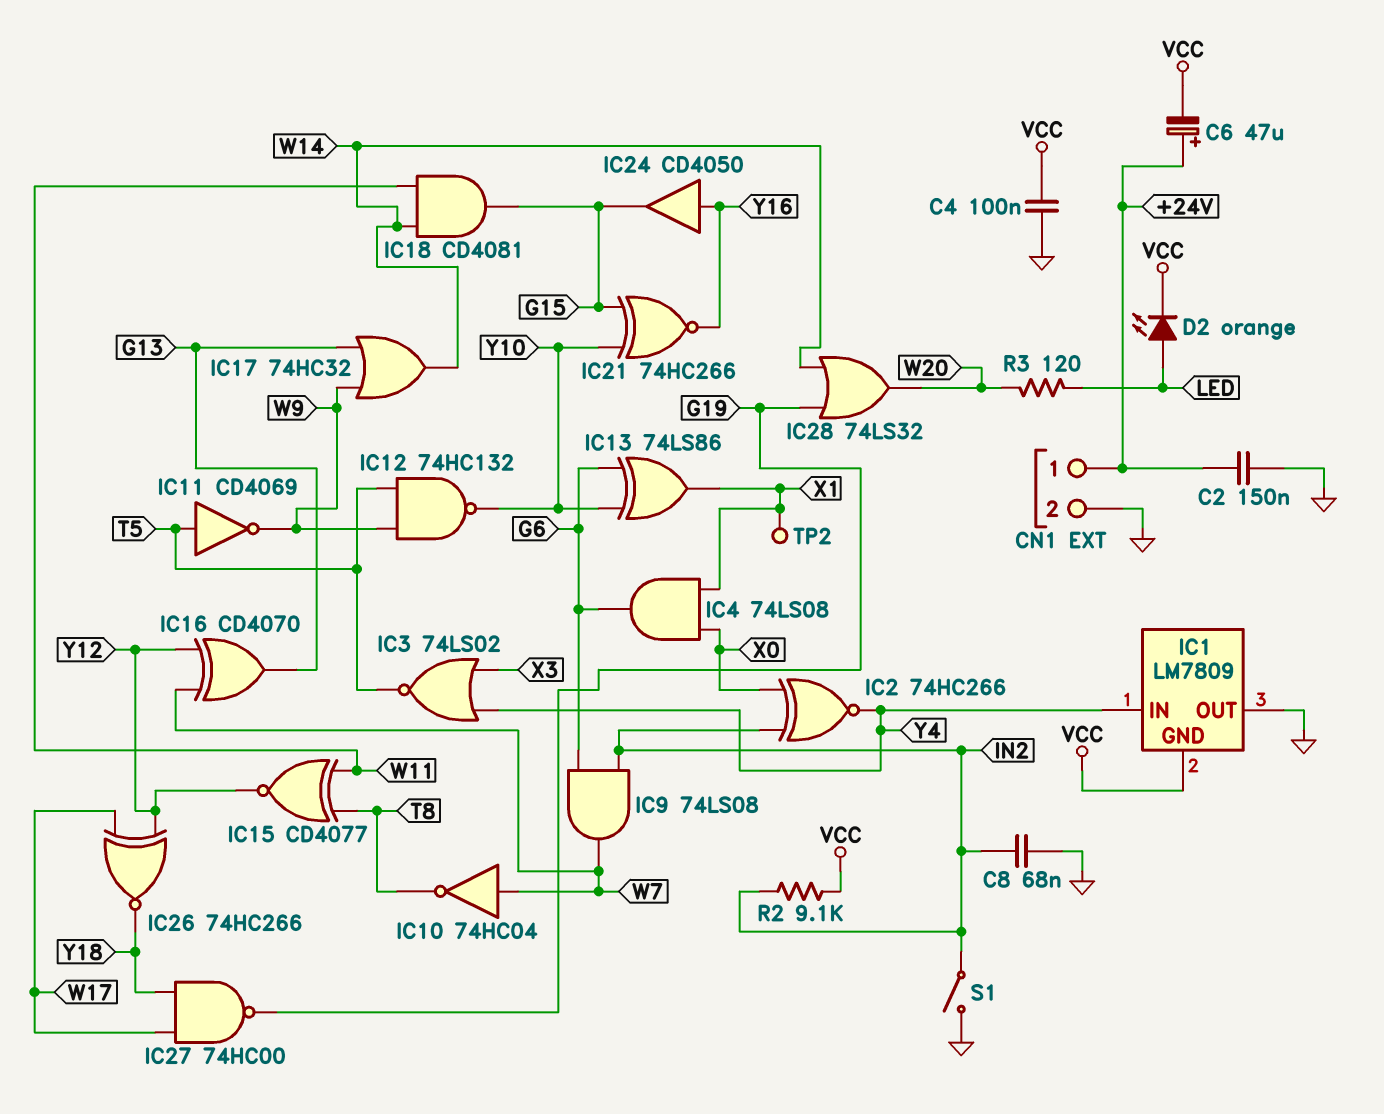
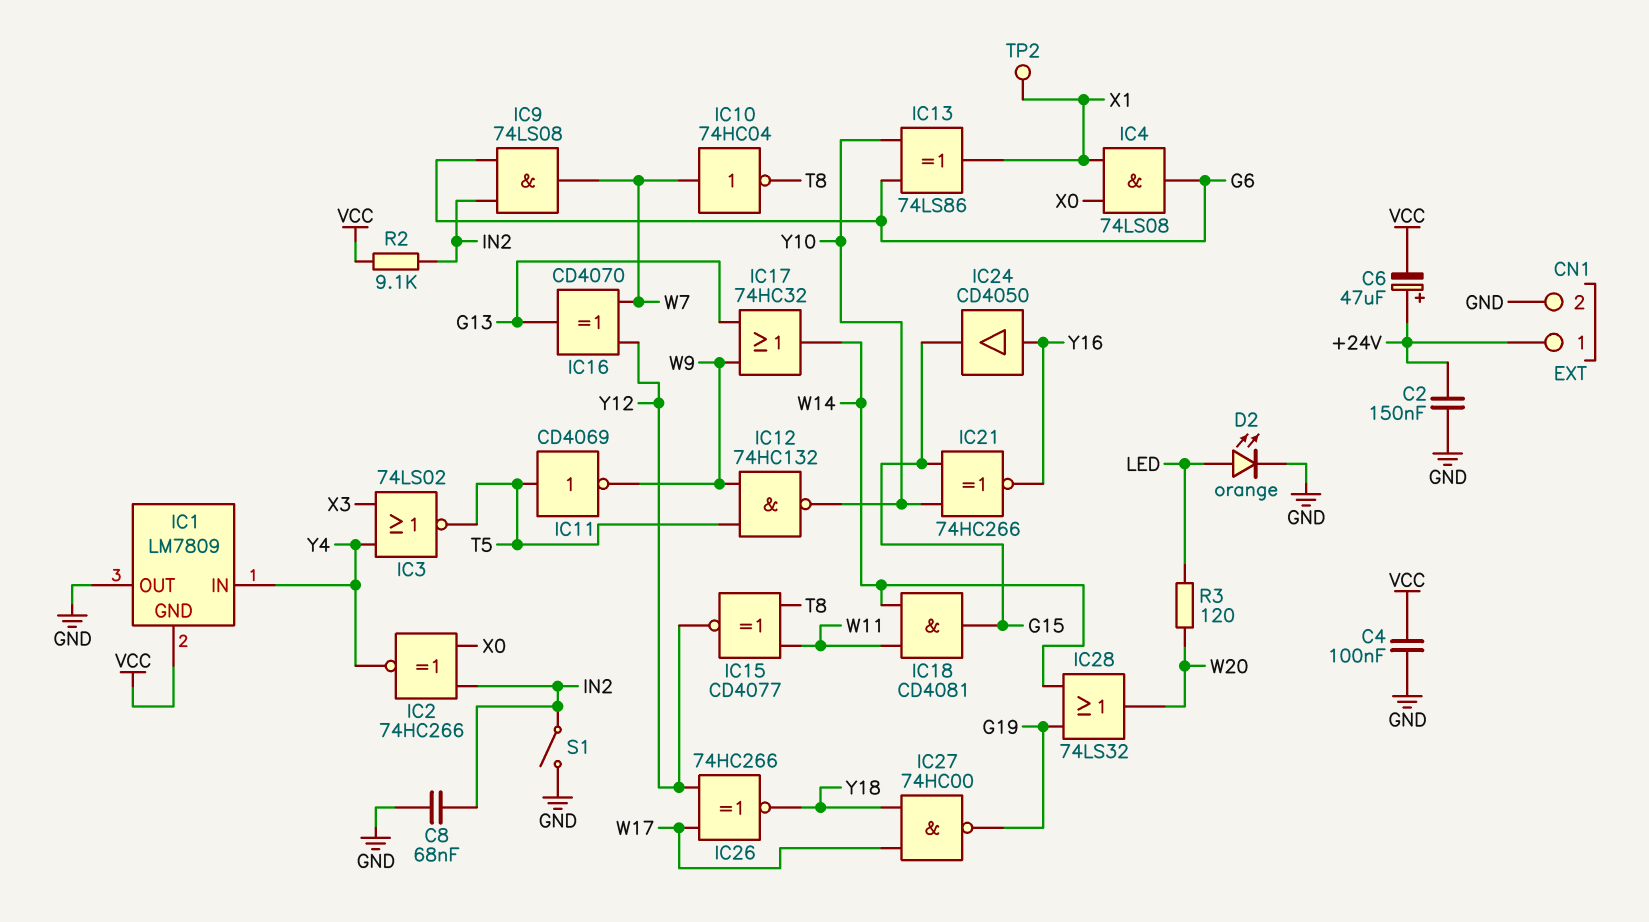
D2: LED orange (A LED, K VCC) -> LED orange (A LED, K GND)

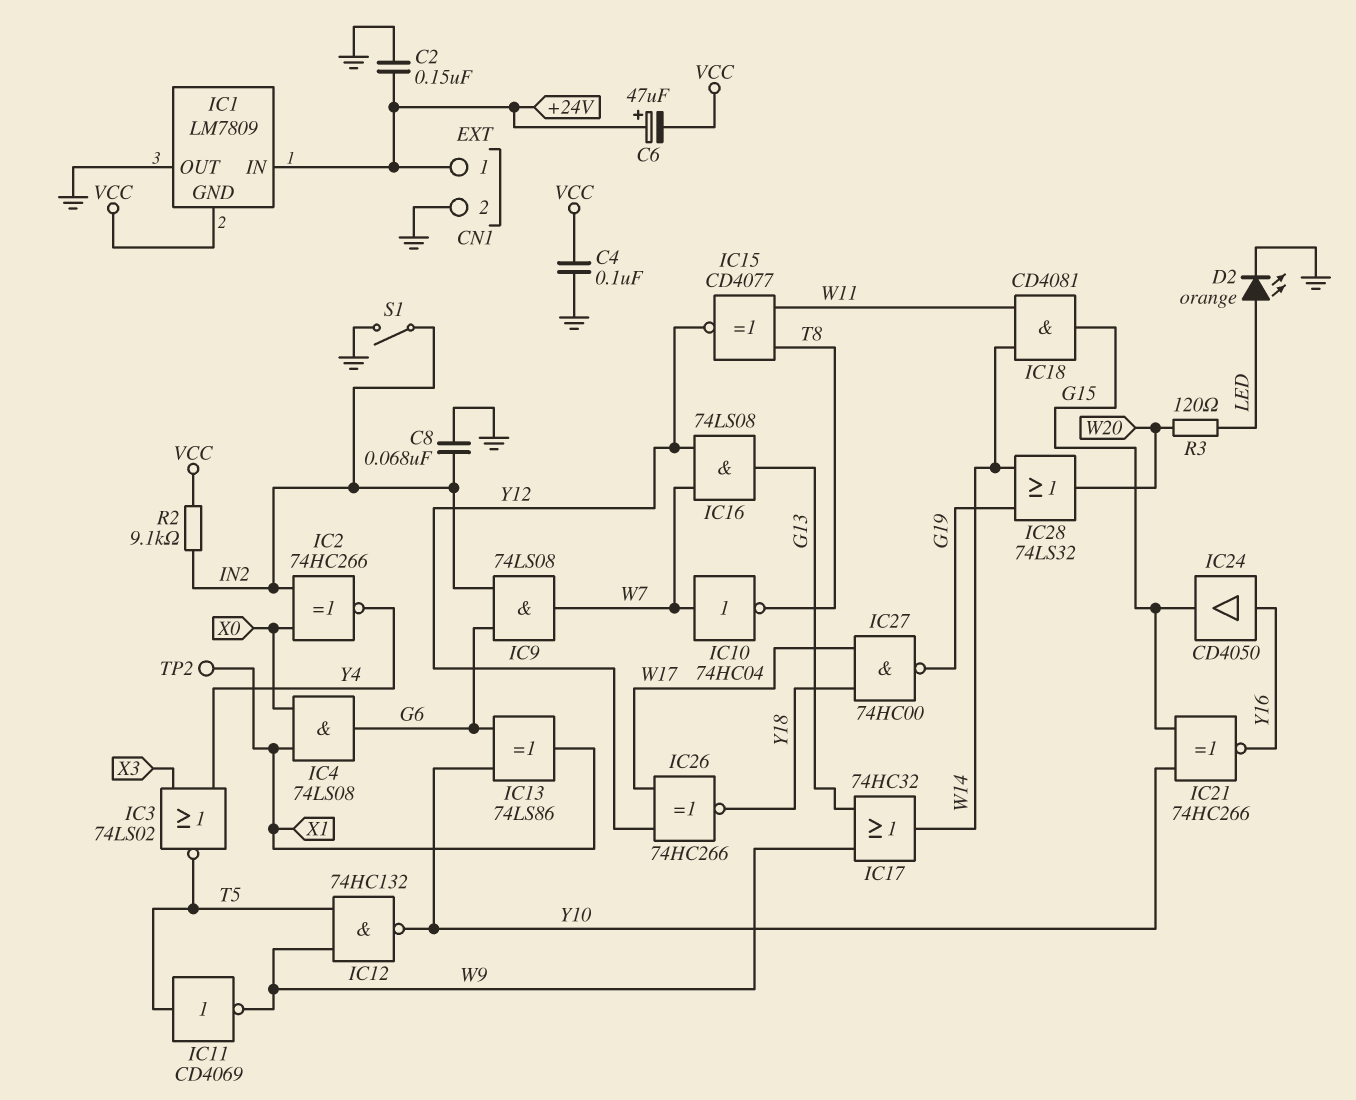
IC1 pin IN: Y4 -> +24V
IC16: XOR CD4070 (in W7, in Y12, out G13) -> AND 74LS08 (in W7, in Y12, out G13)

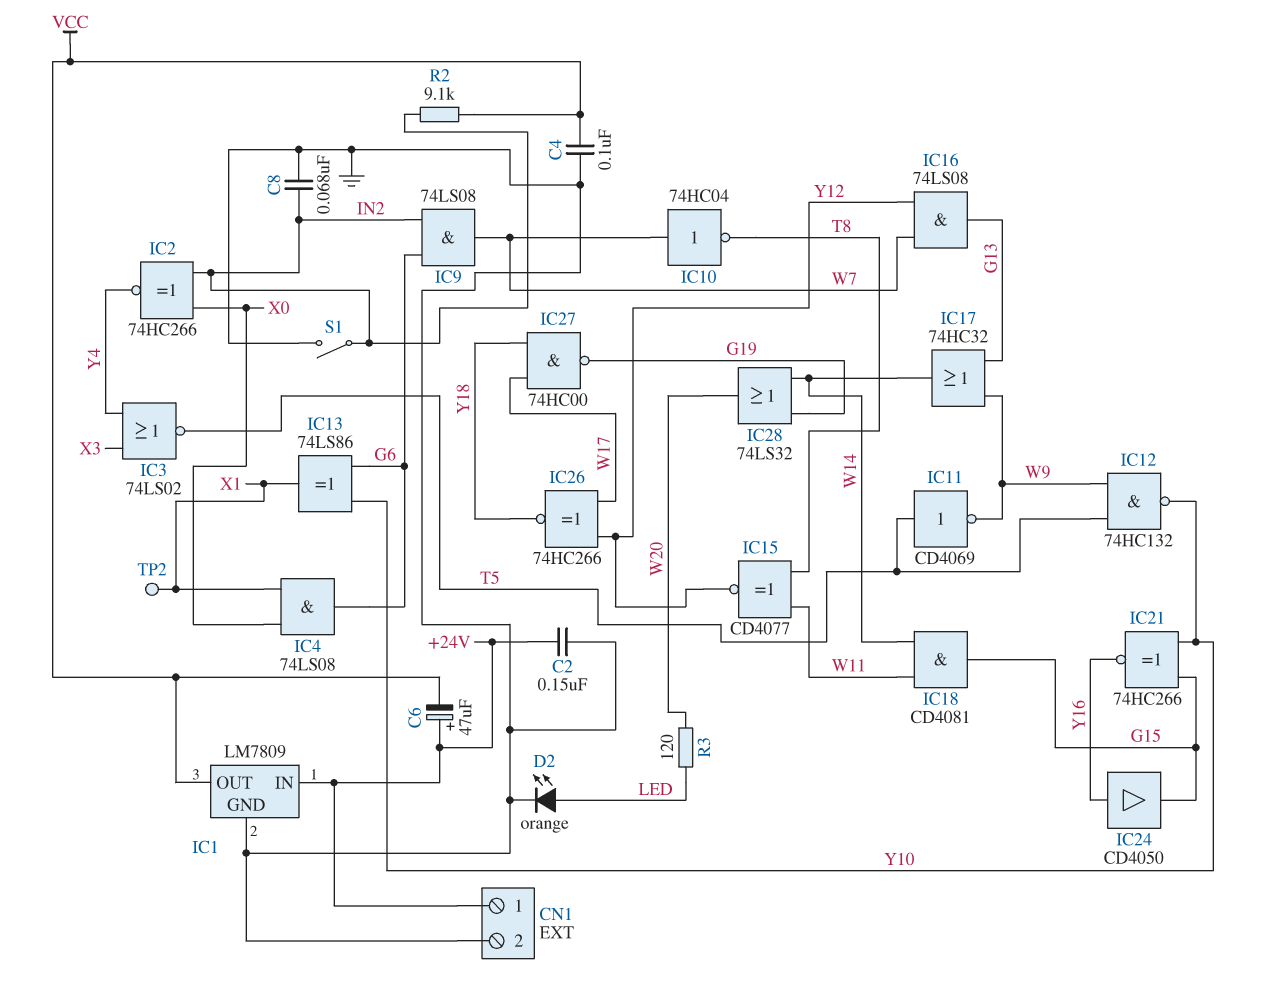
IC1 pin GND: VCC -> GND
IC1 pin OUT: GND -> VCC

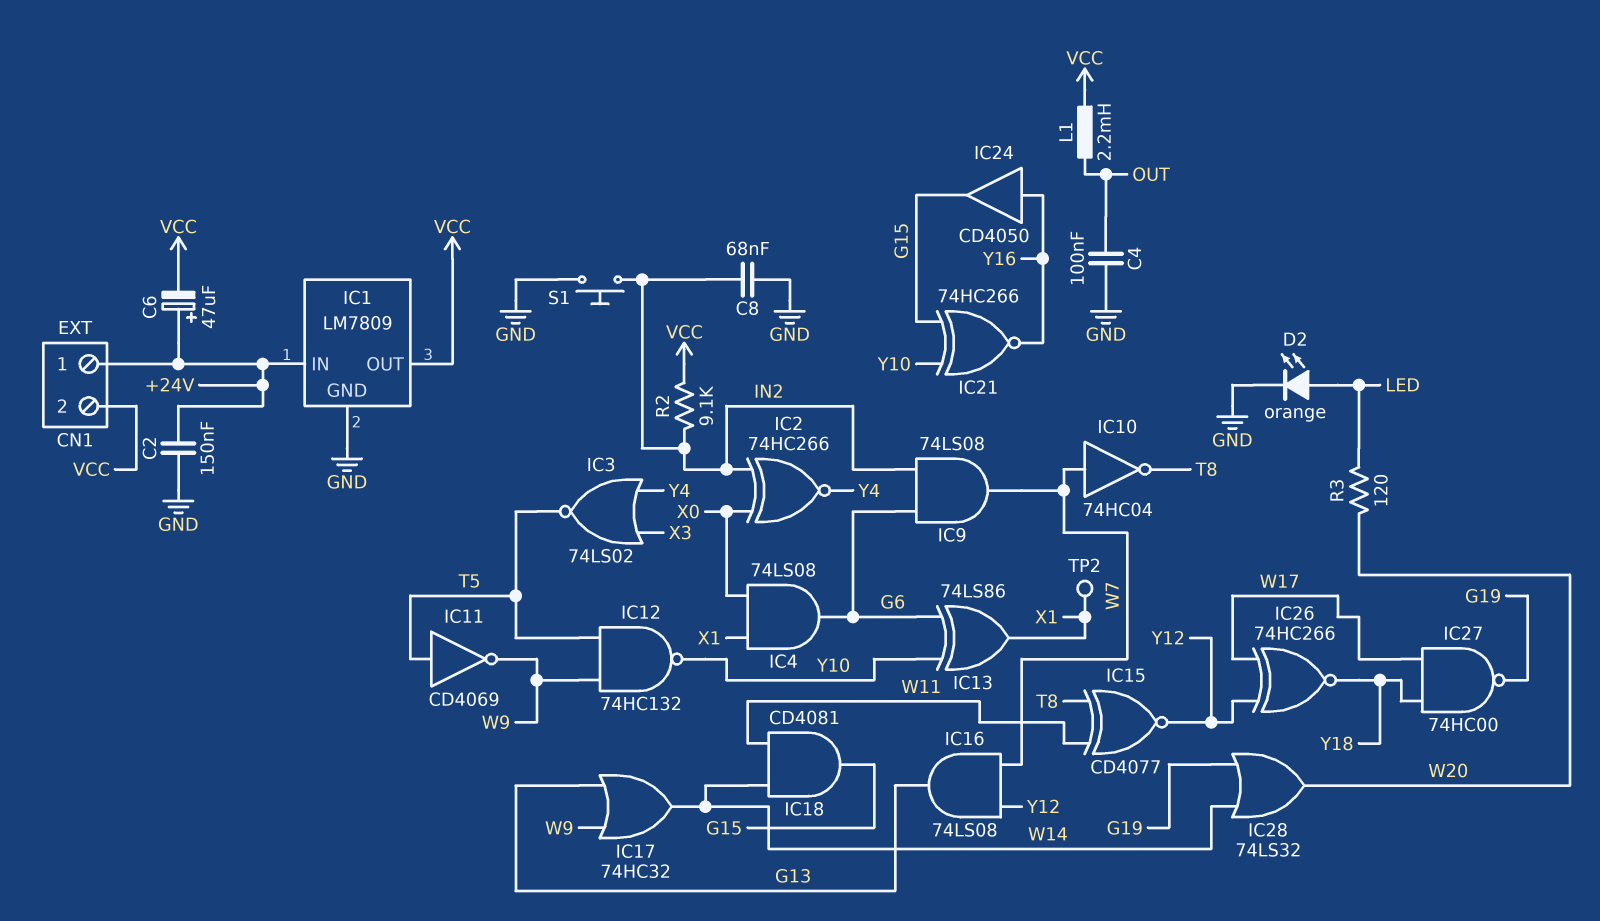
C4: 100nF (GND, VCC) -> 100nF (GND, OUT)
CN1 pin 2: GND -> VCC
L1: none -> 2.2mH (OUT, VCC)
S1: switch (GND, IN2) -> button (GND, IN2)

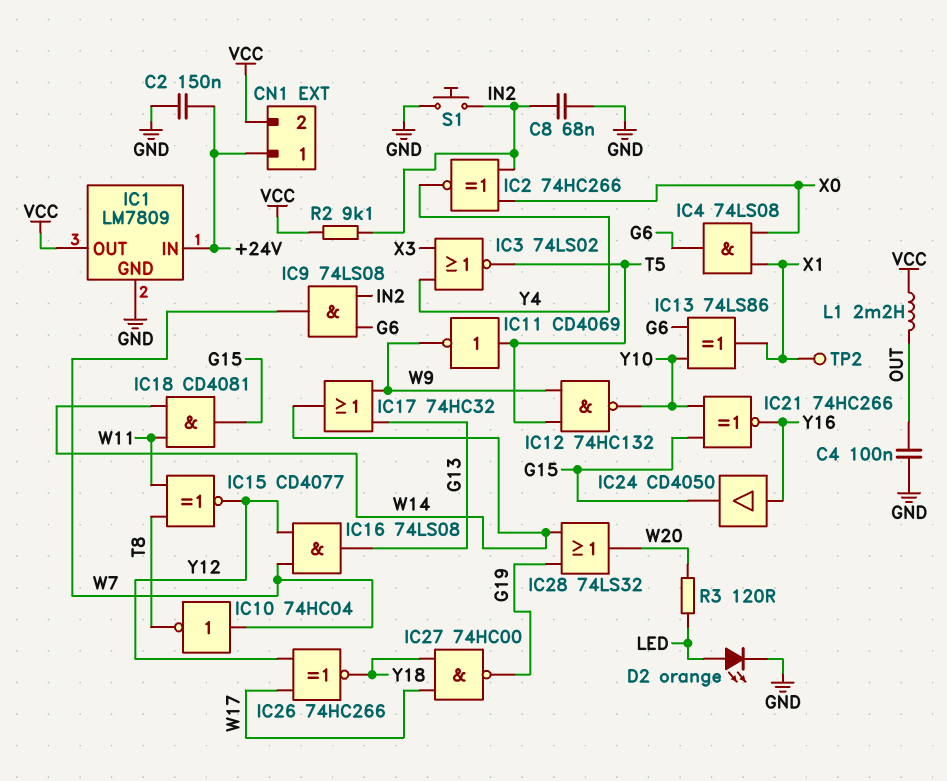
C6: 47uF (plus +24V, minus VCC) -> none

